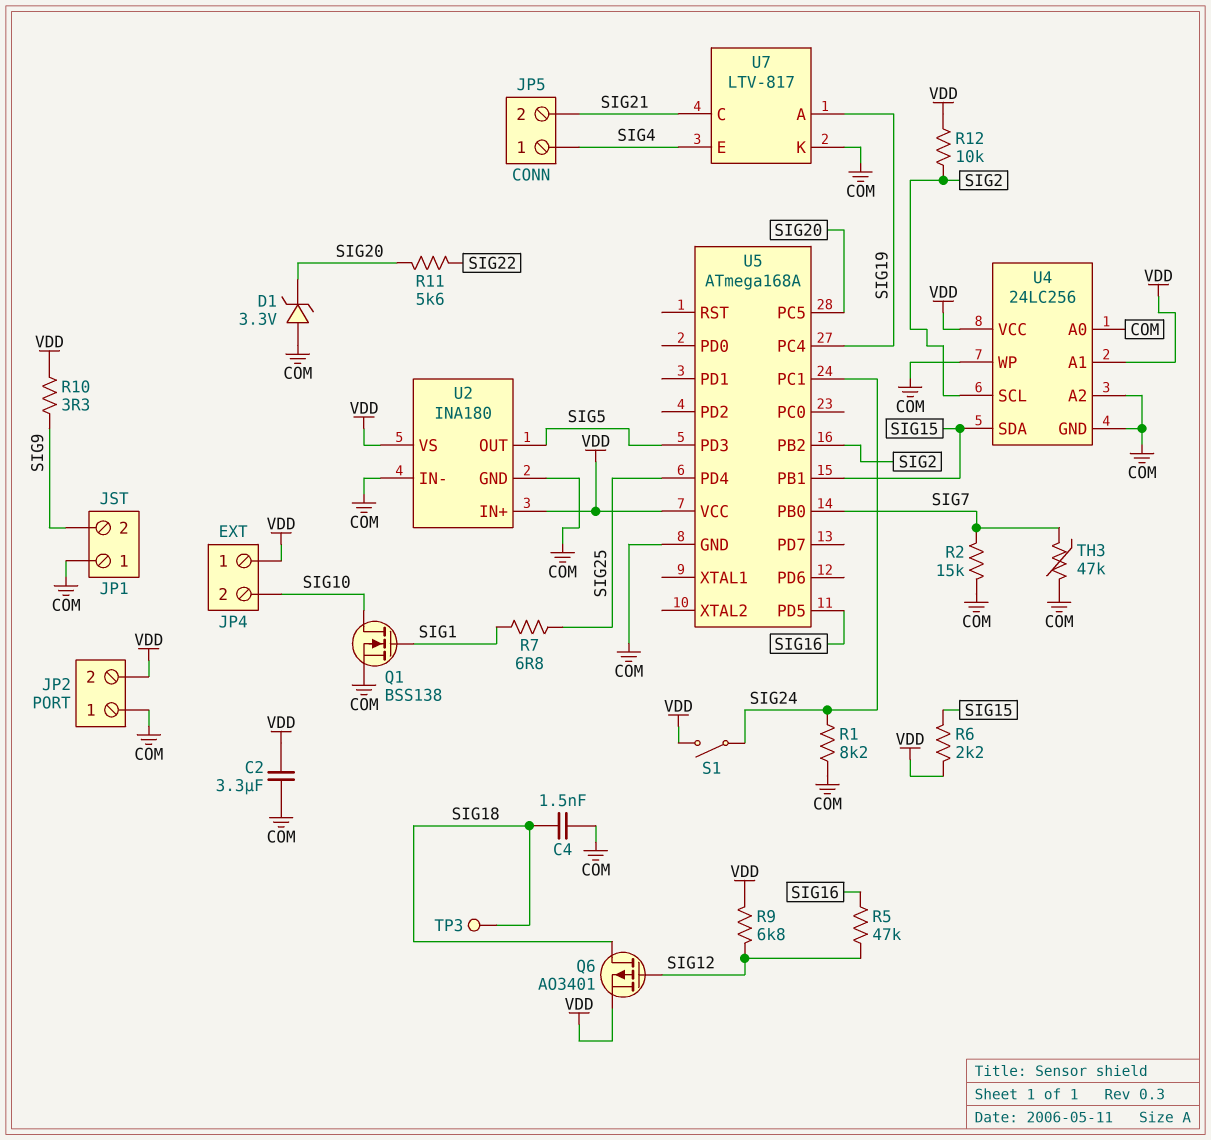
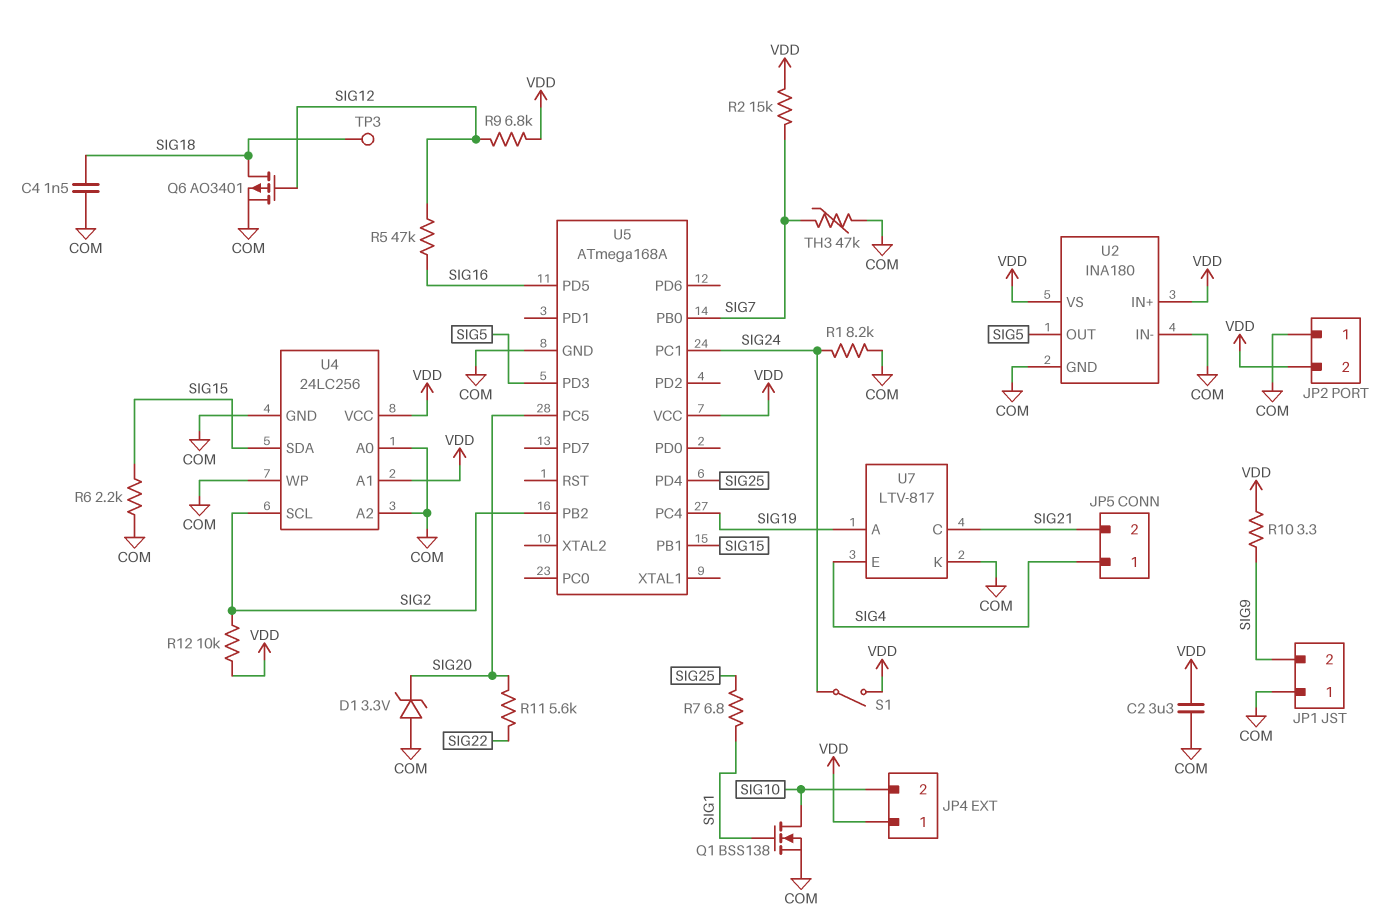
Q6: PMOS AO3401 (G SIG12, D SIG18, S VDD) -> PMOS AO3401 (G SIG12, D SIG18, S COM)
R2: 15k (COM, SIG7) -> 15k (SIG7, VDD)
R6: 2.2k (SIG15, VDD) -> 2.2k (COM, SIG15)

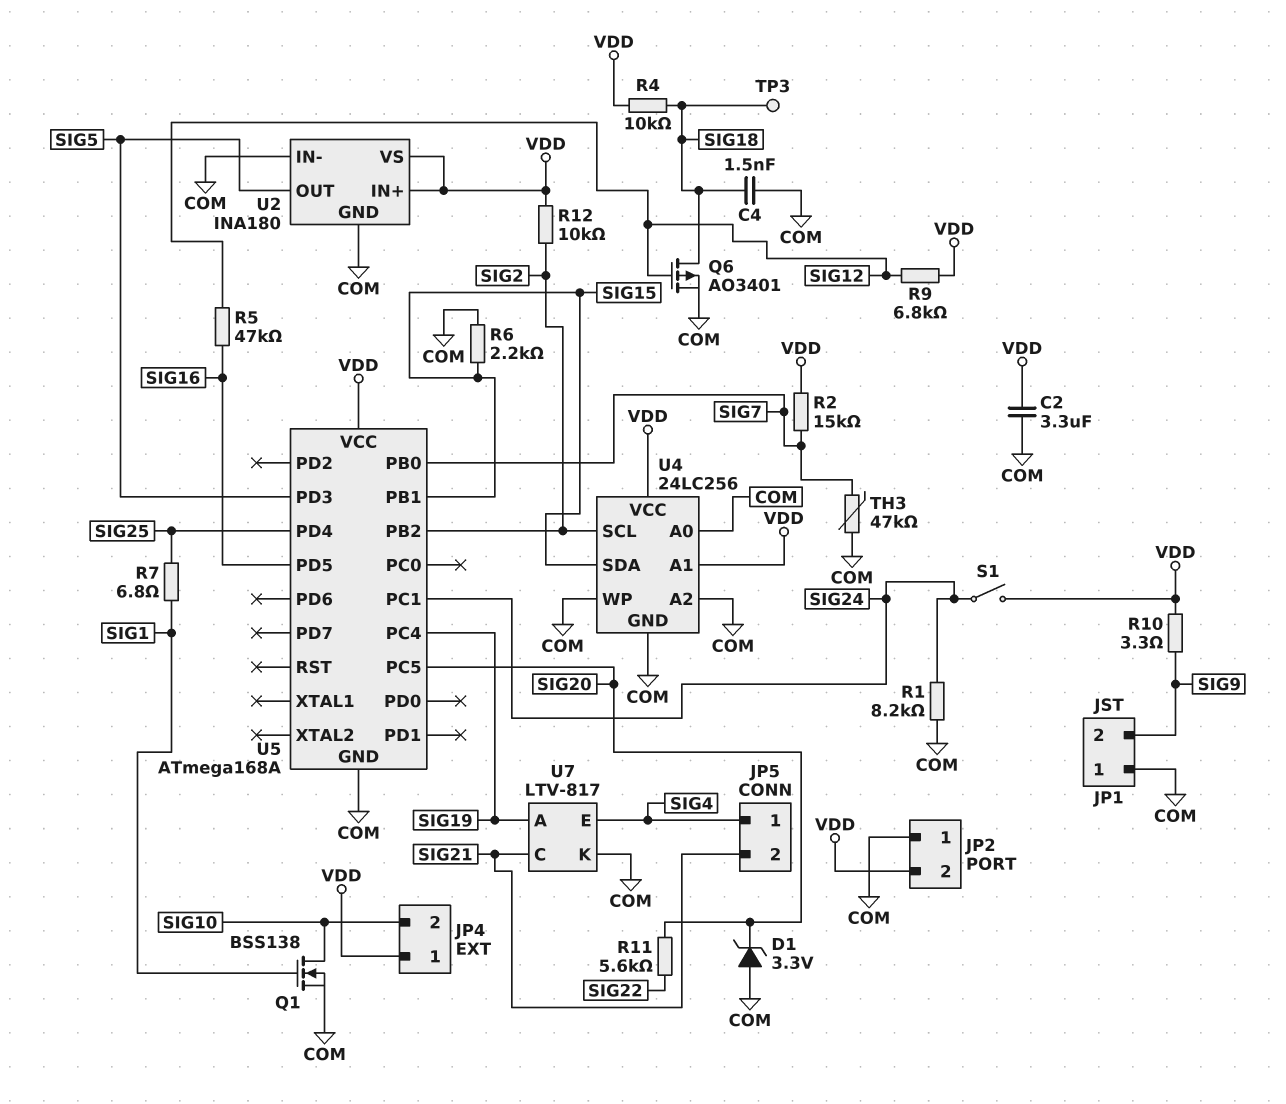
R4: none -> 10k (SIG18, VDD)

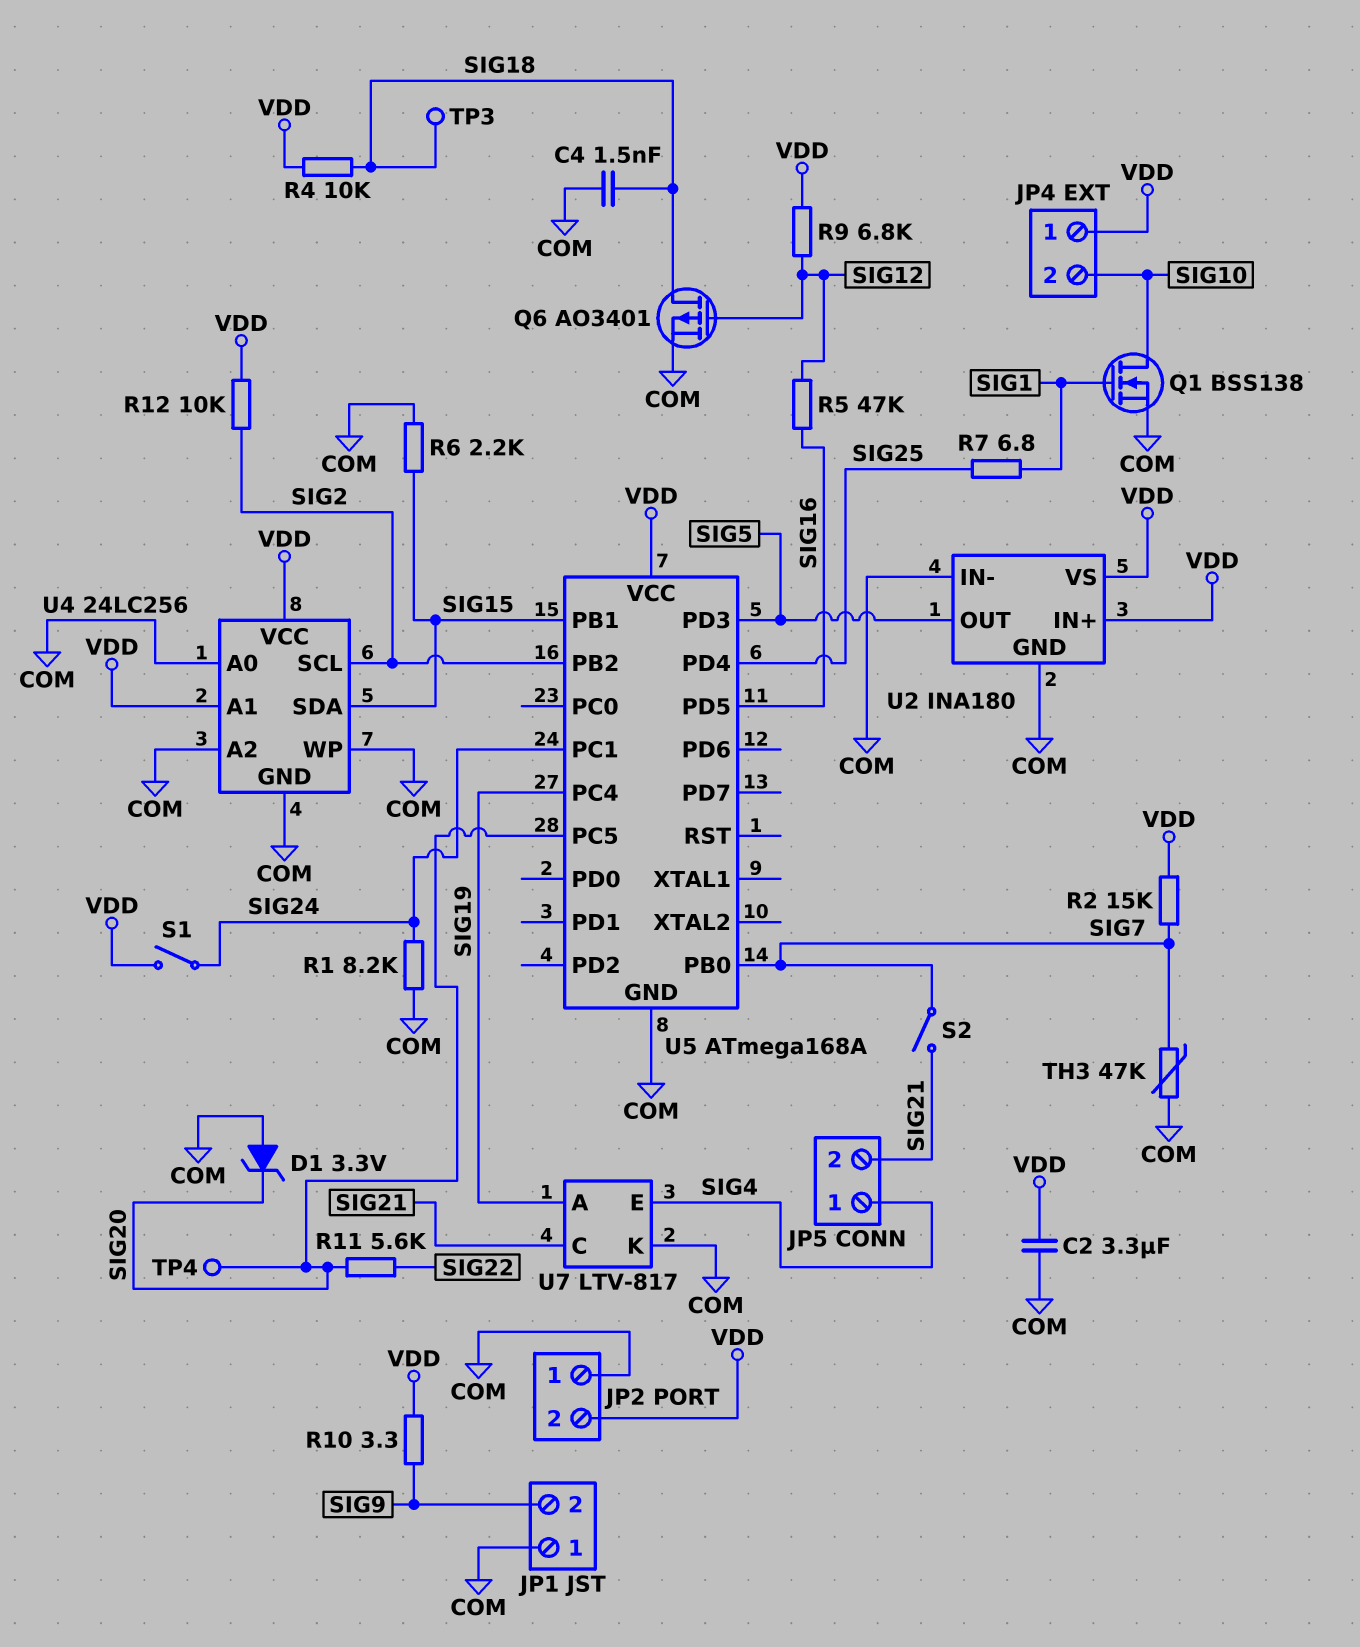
S2: none -> switch (SIG7, SIG21)
TP4: none -> test point (SIG20)

